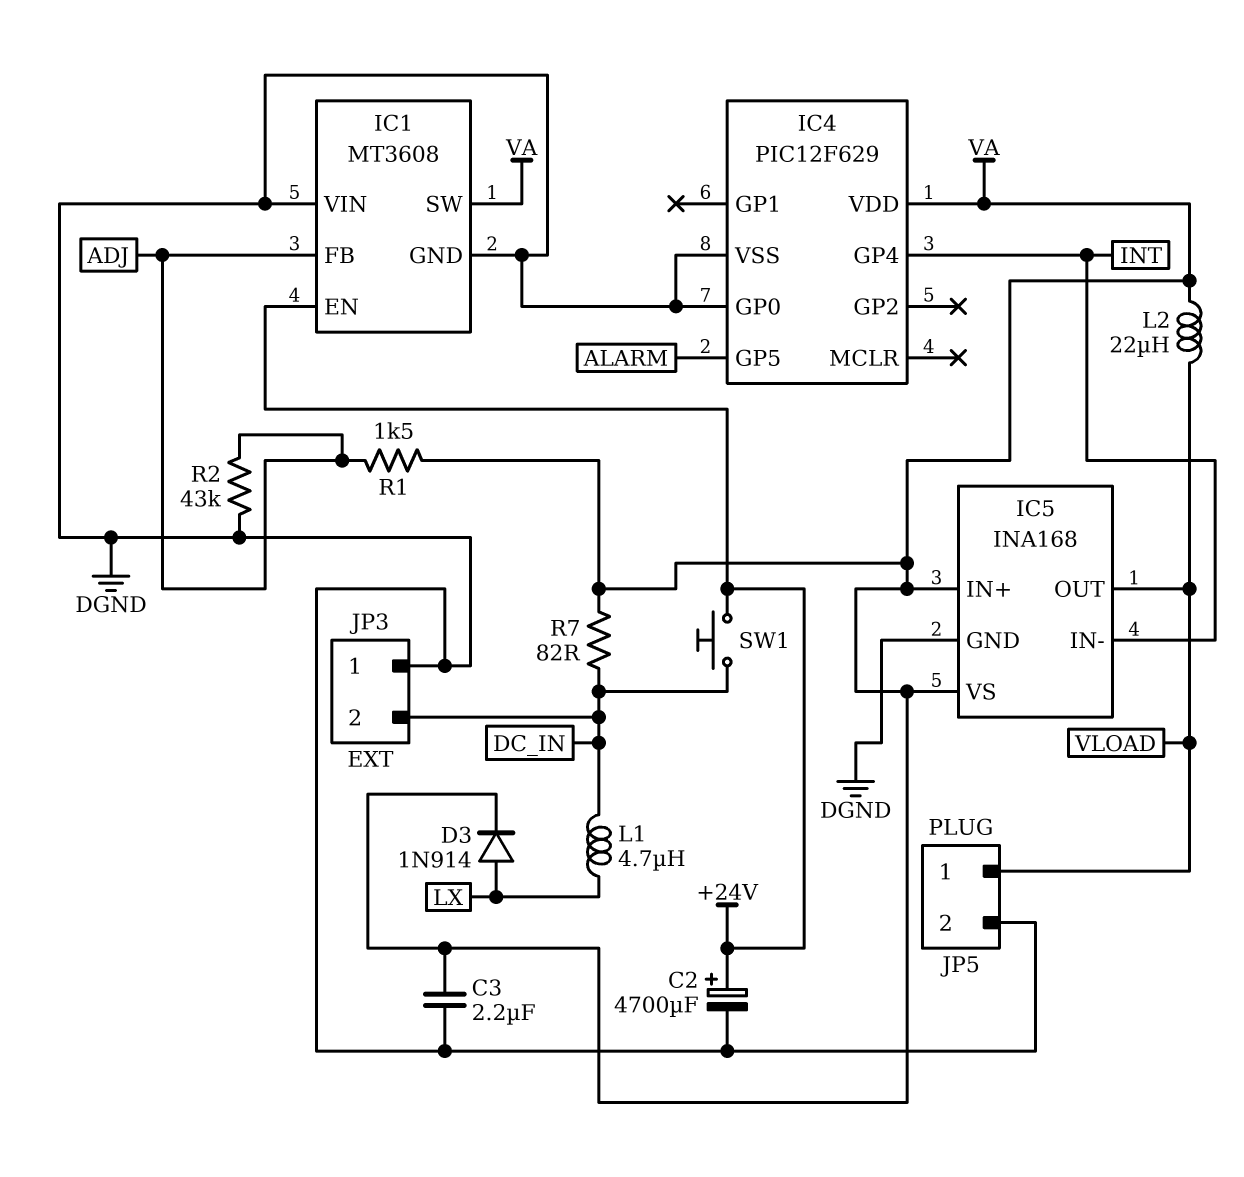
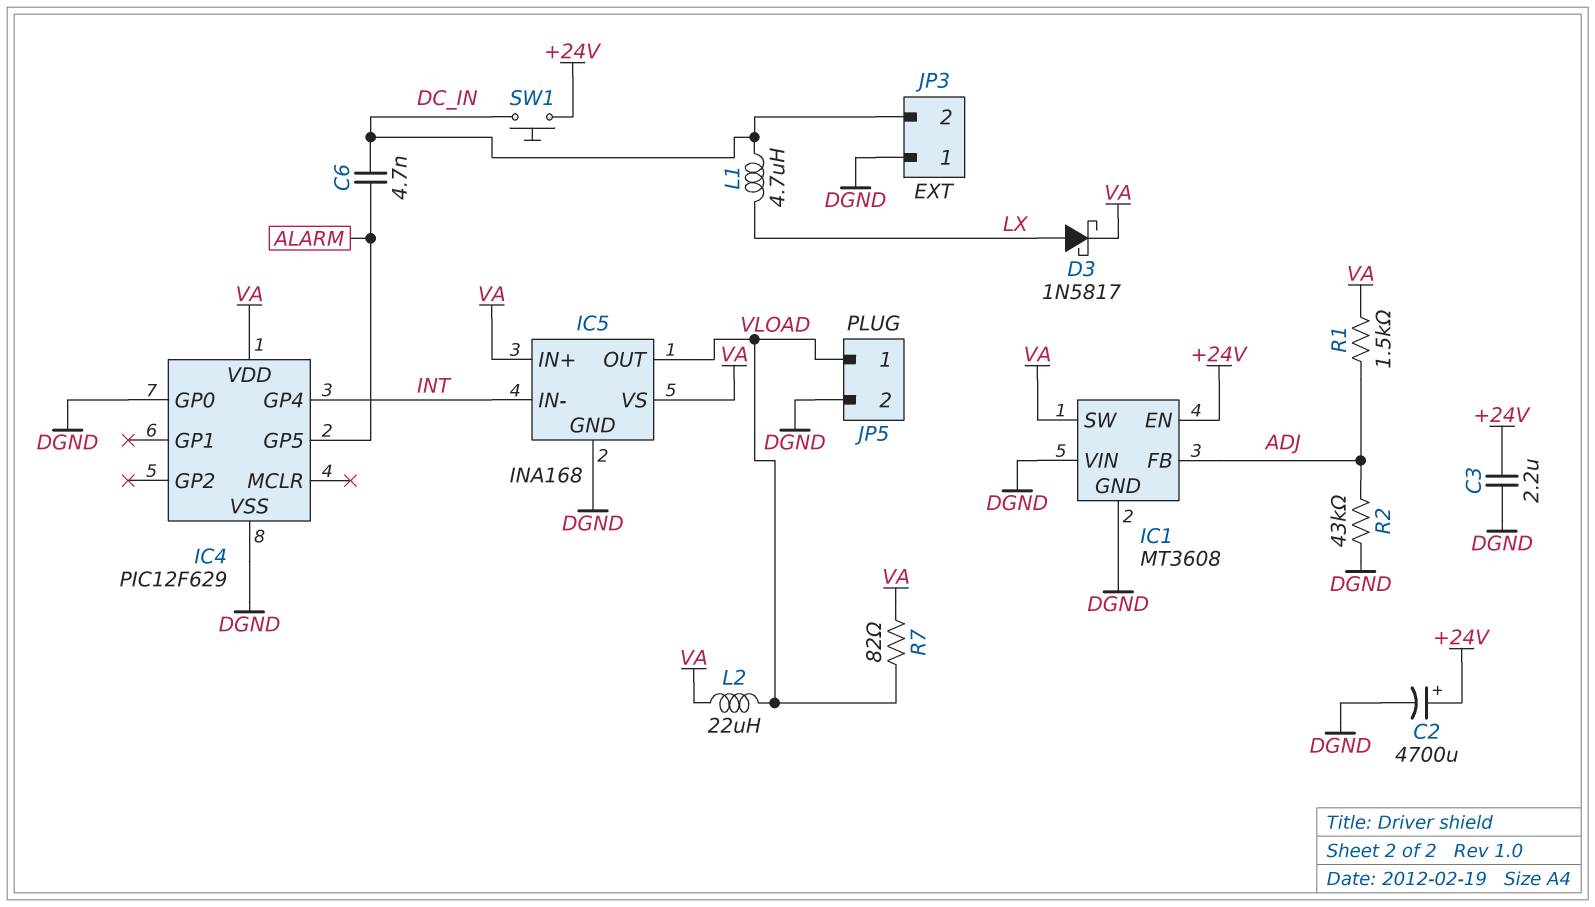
C3: 2.2uF (DGND, VA) -> 2.2uF (+24V, DGND)
C6: none -> 4.7nF (ALARM, DC_IN)
D3: diode 1N914 (A LX, K VA) -> schottky 1N5817 (A LX, K VA)
R7: 82 (DC_IN, VA) -> 82 (VA, VLOAD)

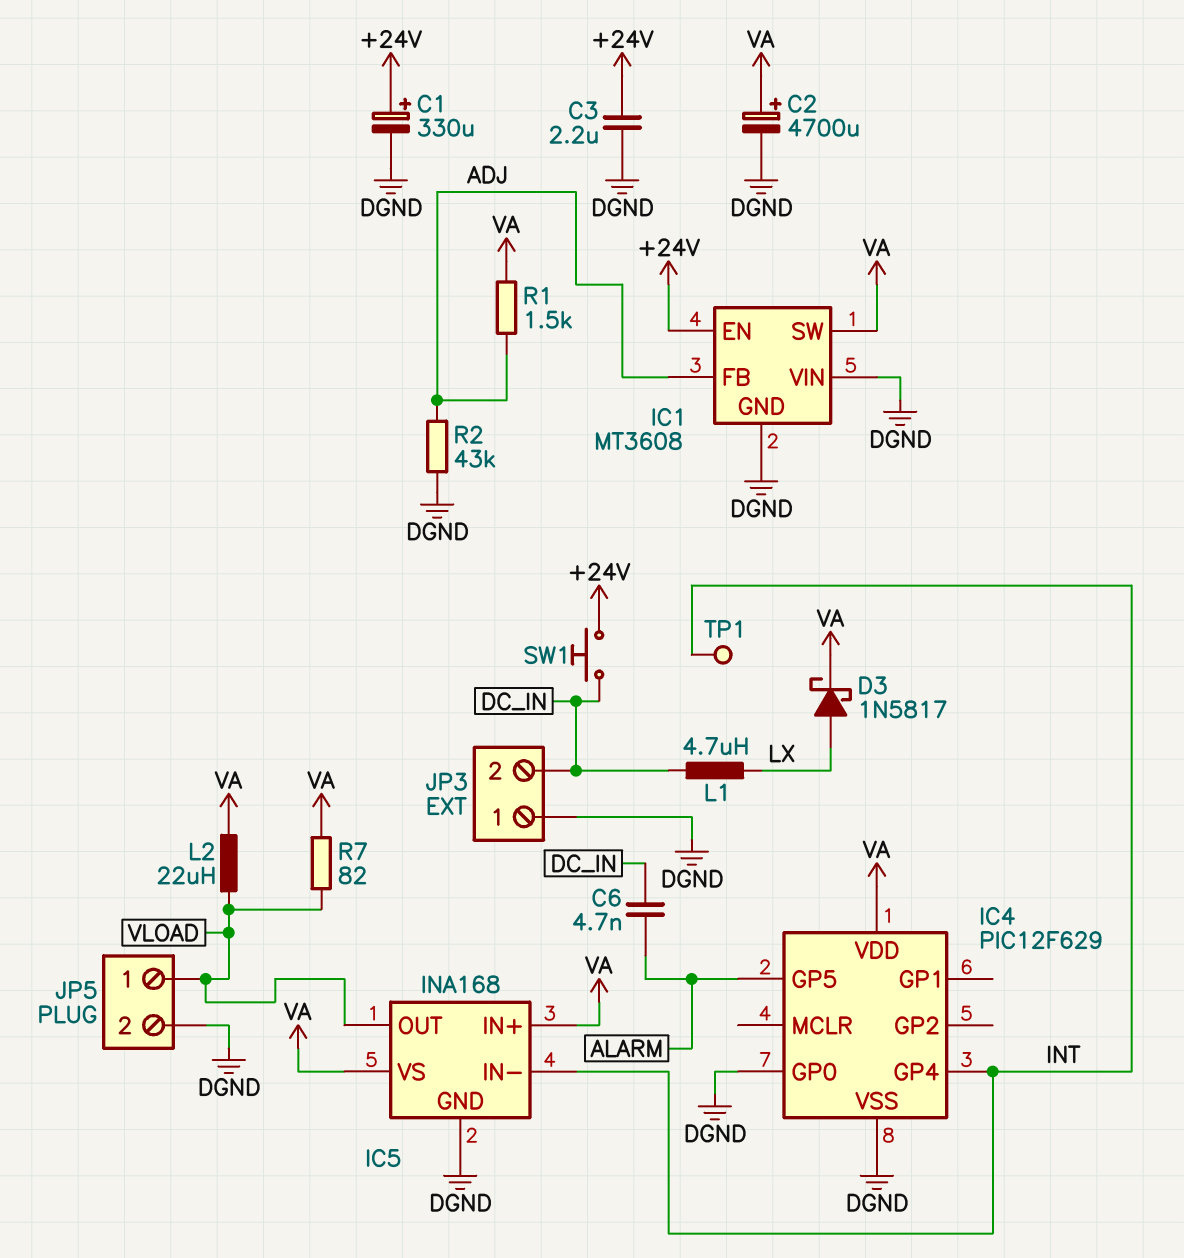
C1: none -> 330uF (plus +24V, minus DGND)
C2: 4700uF (plus +24V, minus DGND) -> 4700uF (plus VA, minus DGND)
TP1: none -> test point (INT)

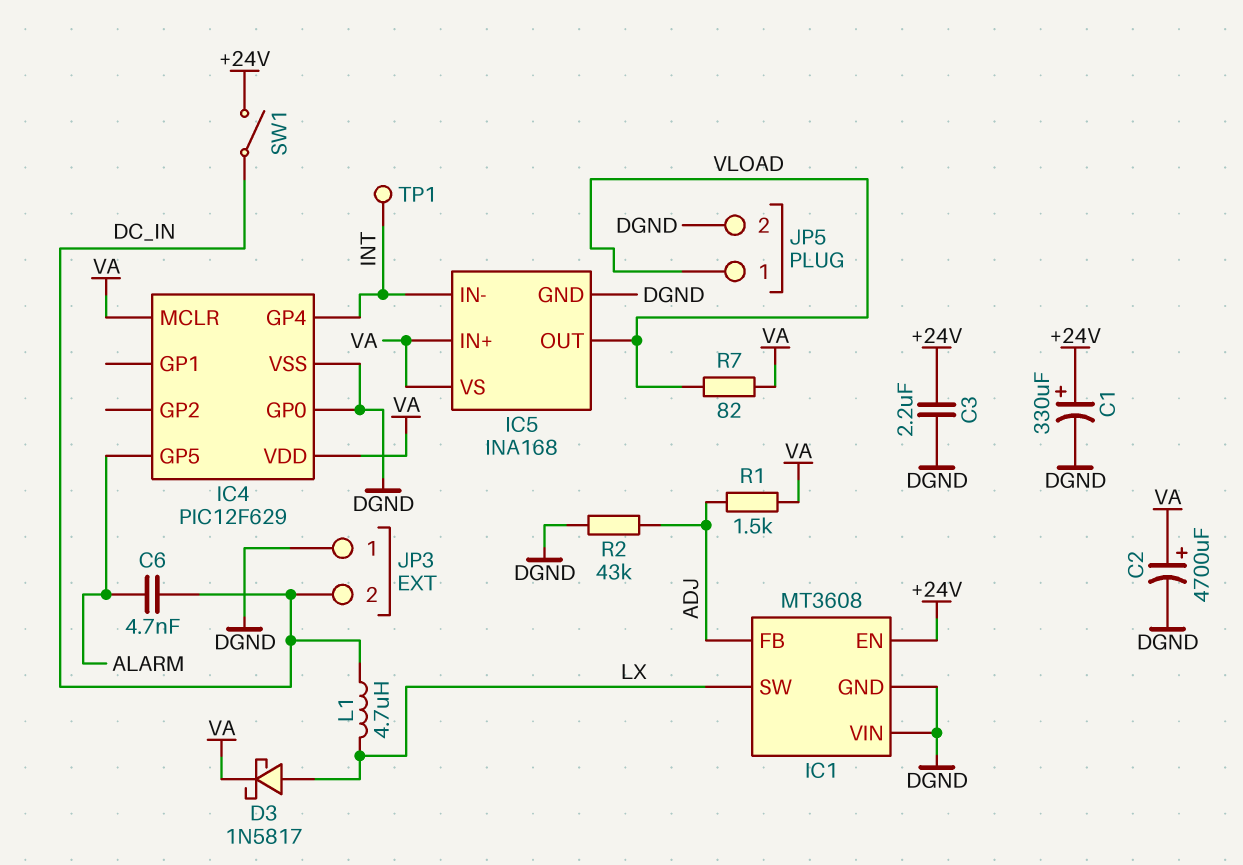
IC1 pin SW: VA -> LX
IC4 pin MCLR: none -> VA
L2: 22uH (VA, VLOAD) -> none
SW1: button (+24V, DC_IN) -> switch (+24V, DC_IN)

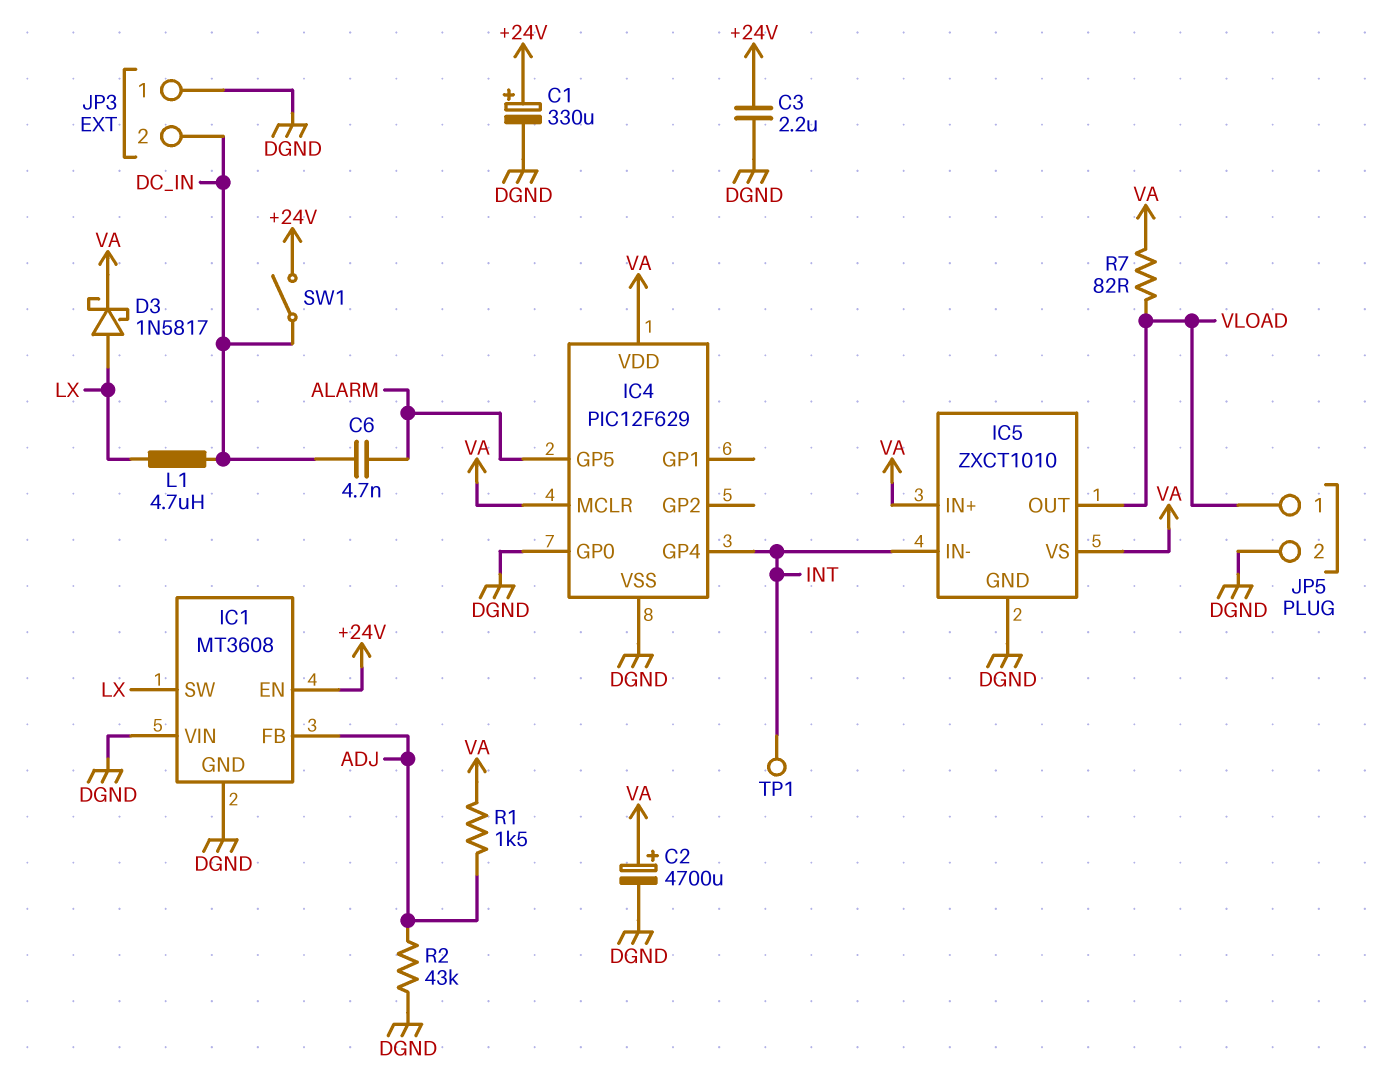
IC5: INA168 -> ZXCT1010

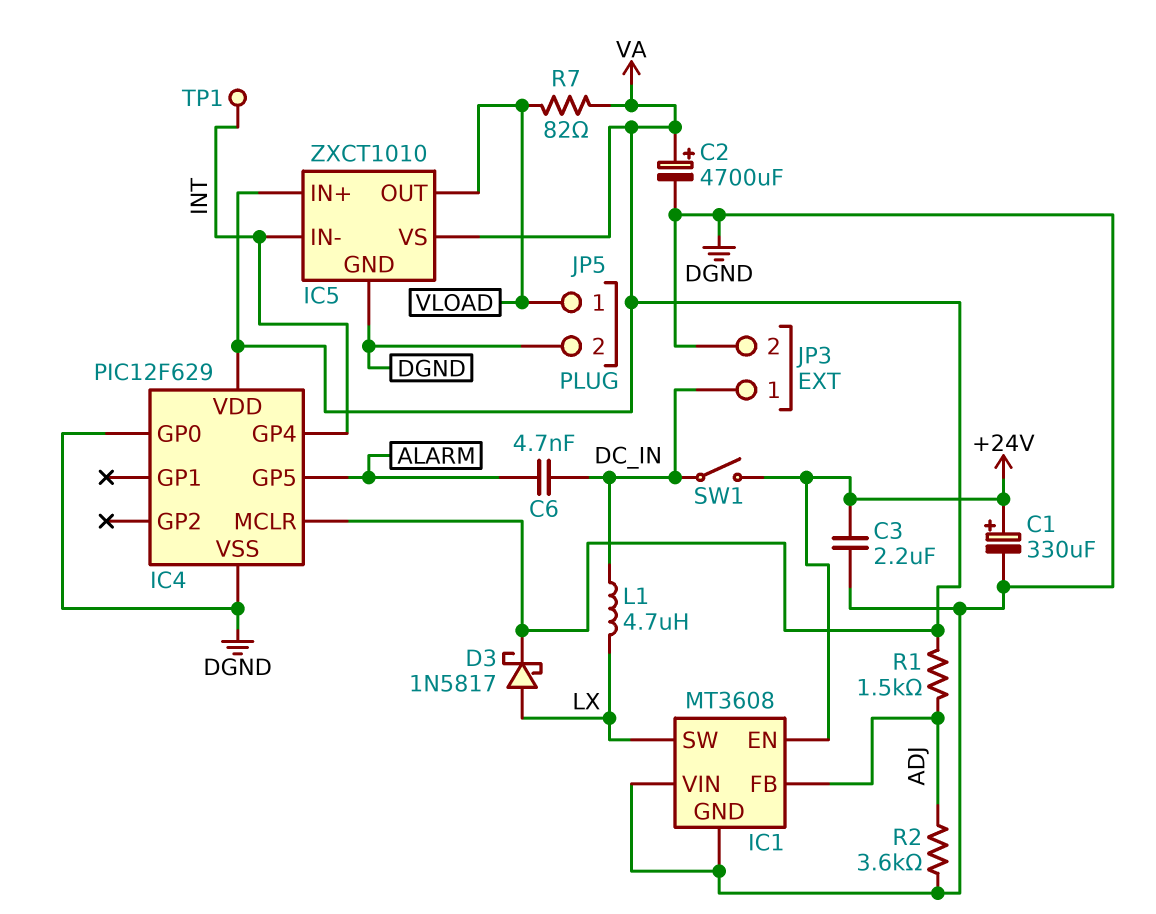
JP3 pin 1: DGND -> DC_IN
JP3 pin 2: DC_IN -> DGND
R2: 43k (ADJ, DGND) -> 3.6k (ADJ, DGND)

